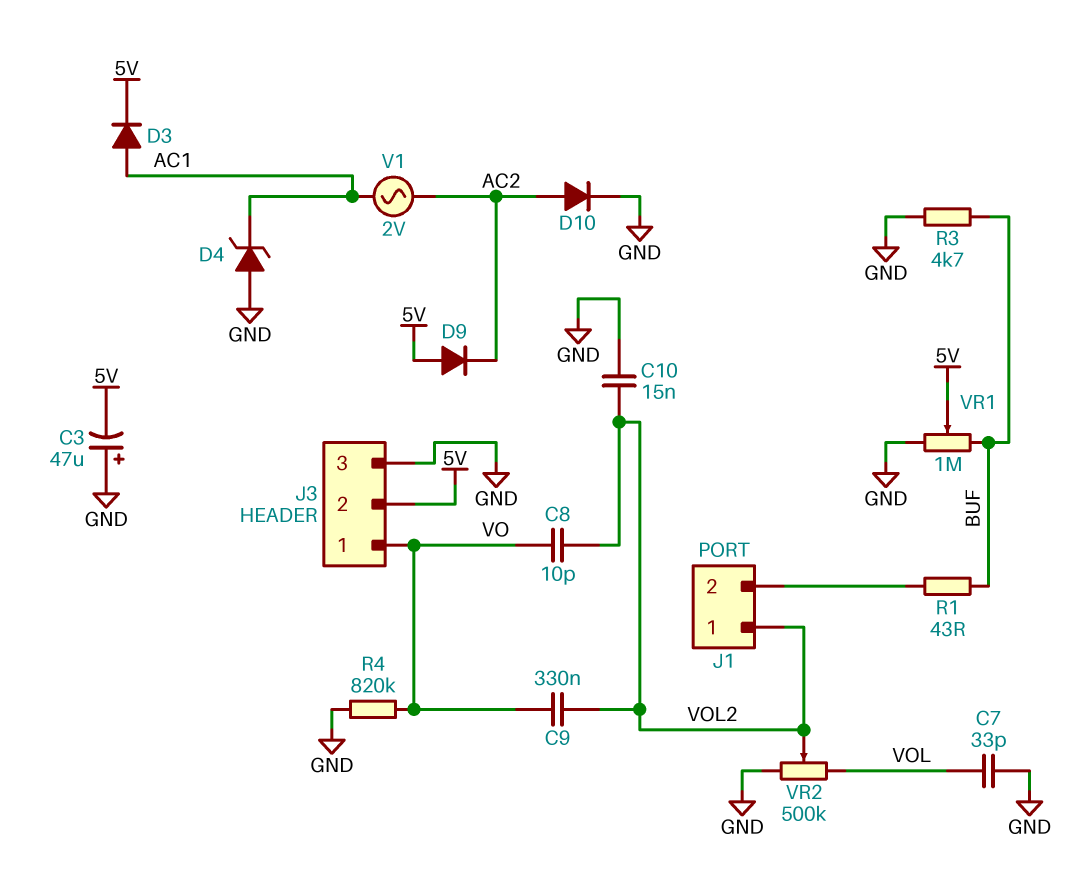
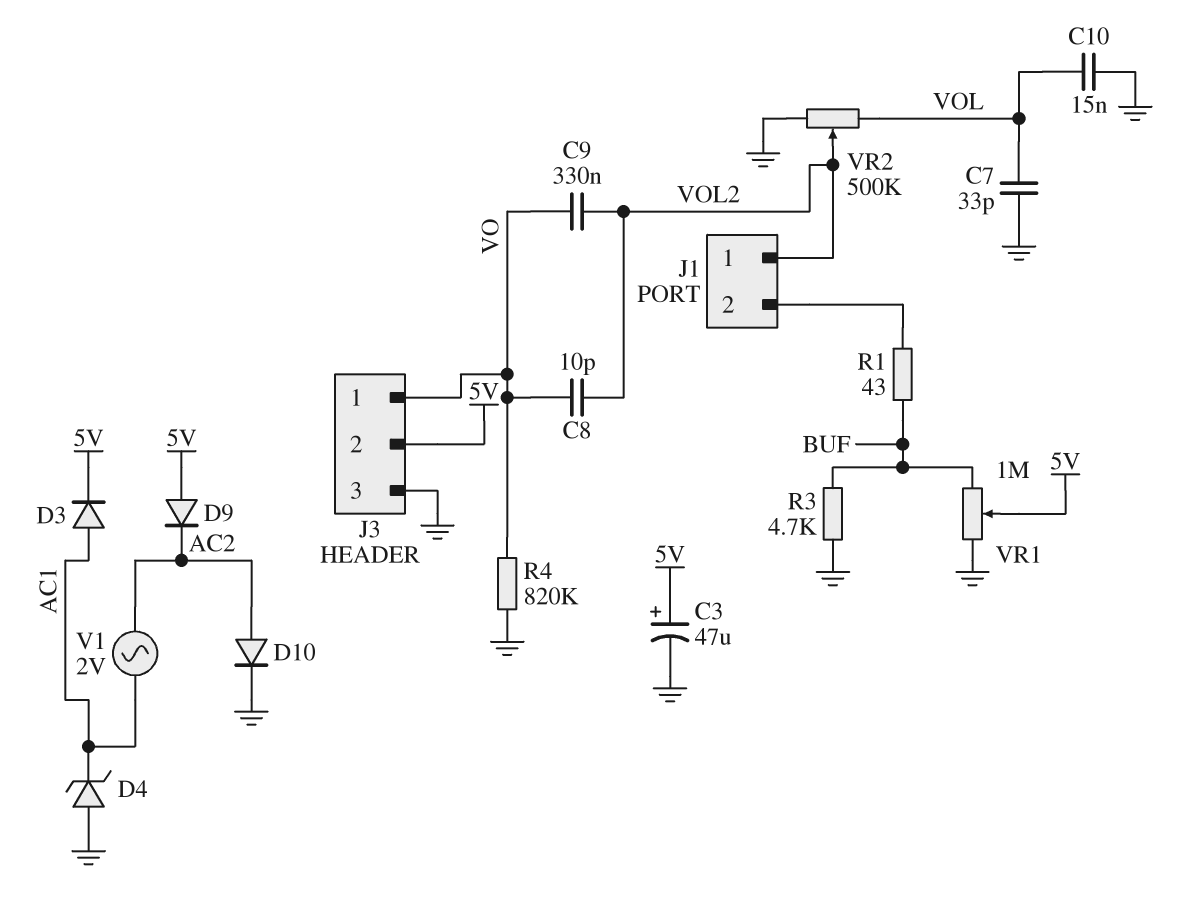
C3: 47uF (plus GND, minus 5V) -> 47uF (plus 5V, minus GND)
C10: 15nF (GND, VOL2) -> 15nF (GND, VOL)

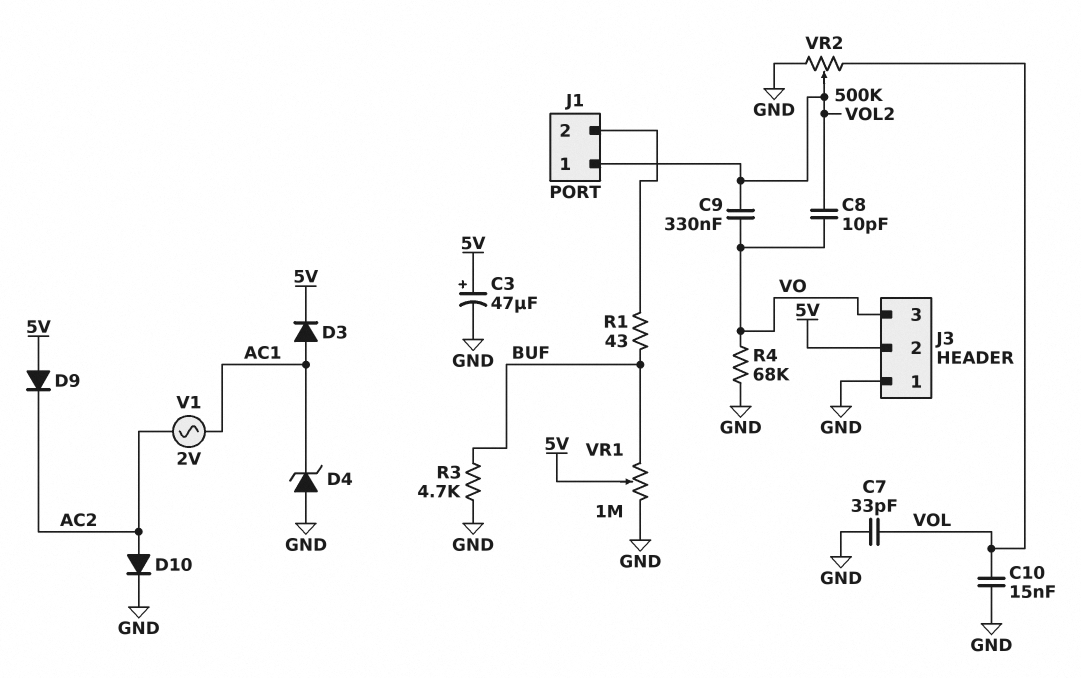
J3 pin 1: VO -> GND
J3 pin 3: GND -> VO
R4: 820k (GND, VO) -> 68k (GND, VO)

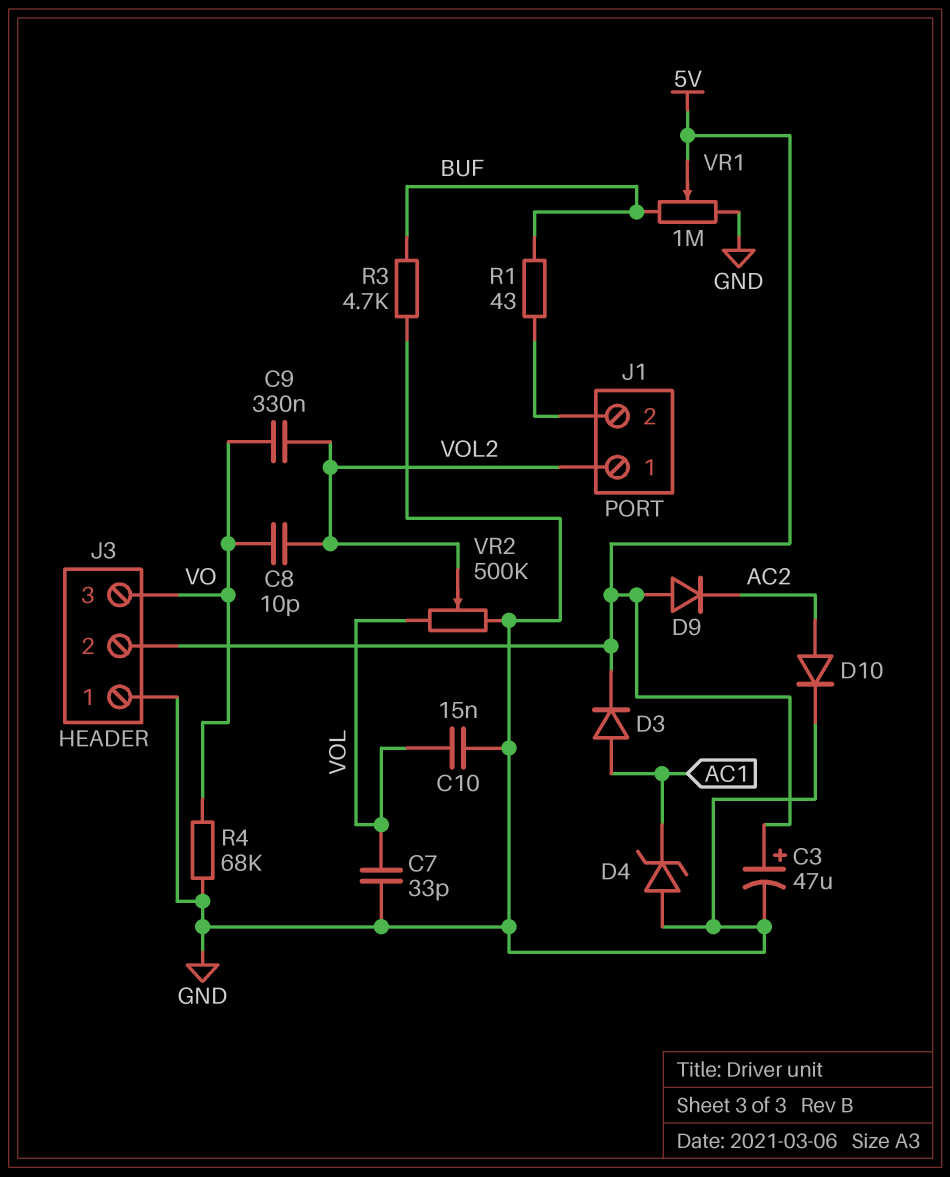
V1: AC 2V (AC1, AC2) -> none

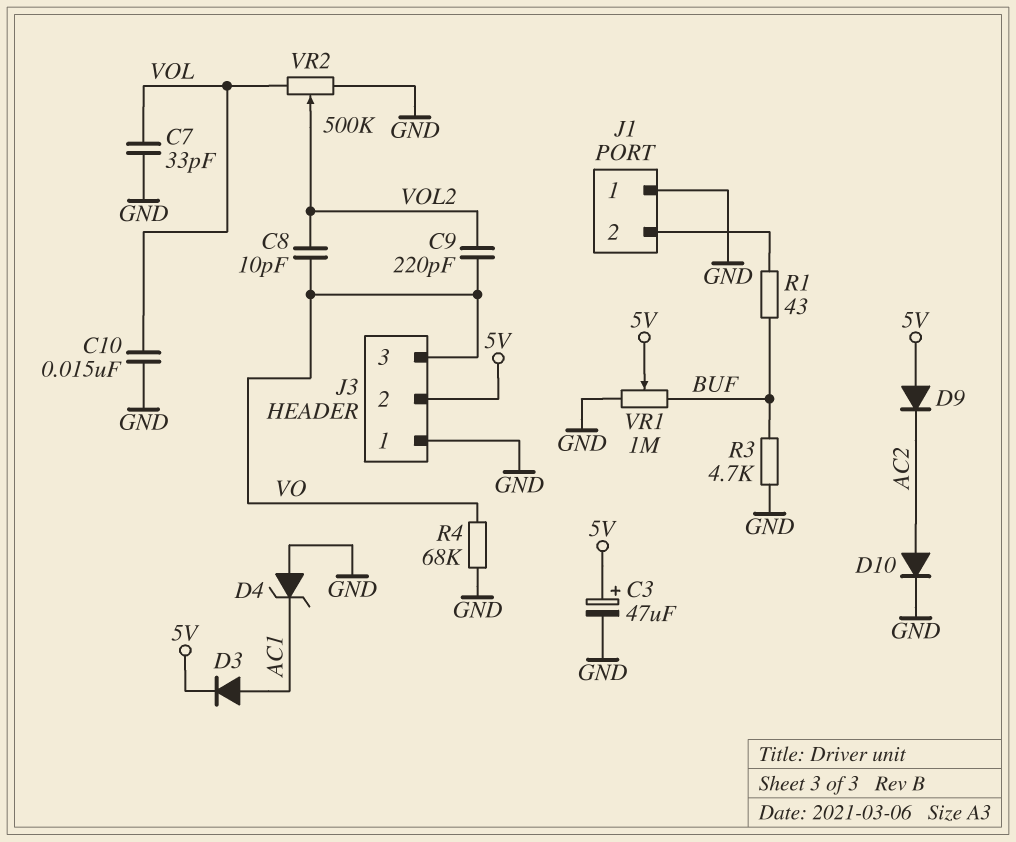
C9: 330nF (VO, VOL2) -> 220pF (VO, VOL2)
J1 pin 1: VOL2 -> GND

